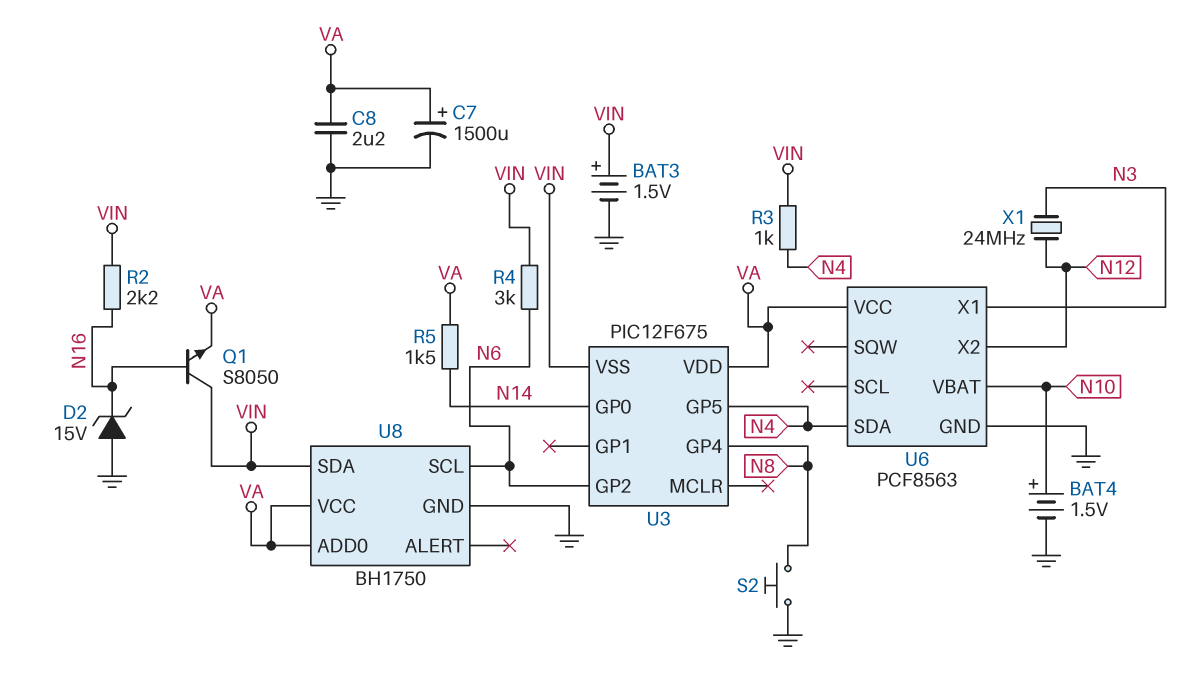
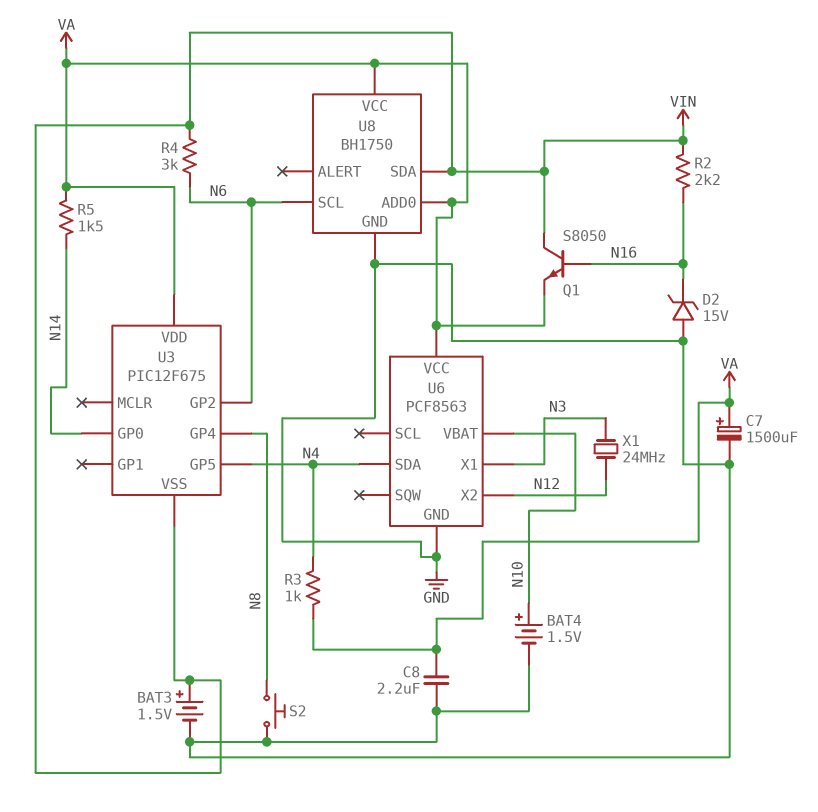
R3: 1k (N4, VIN) -> 1k (N4, VA)

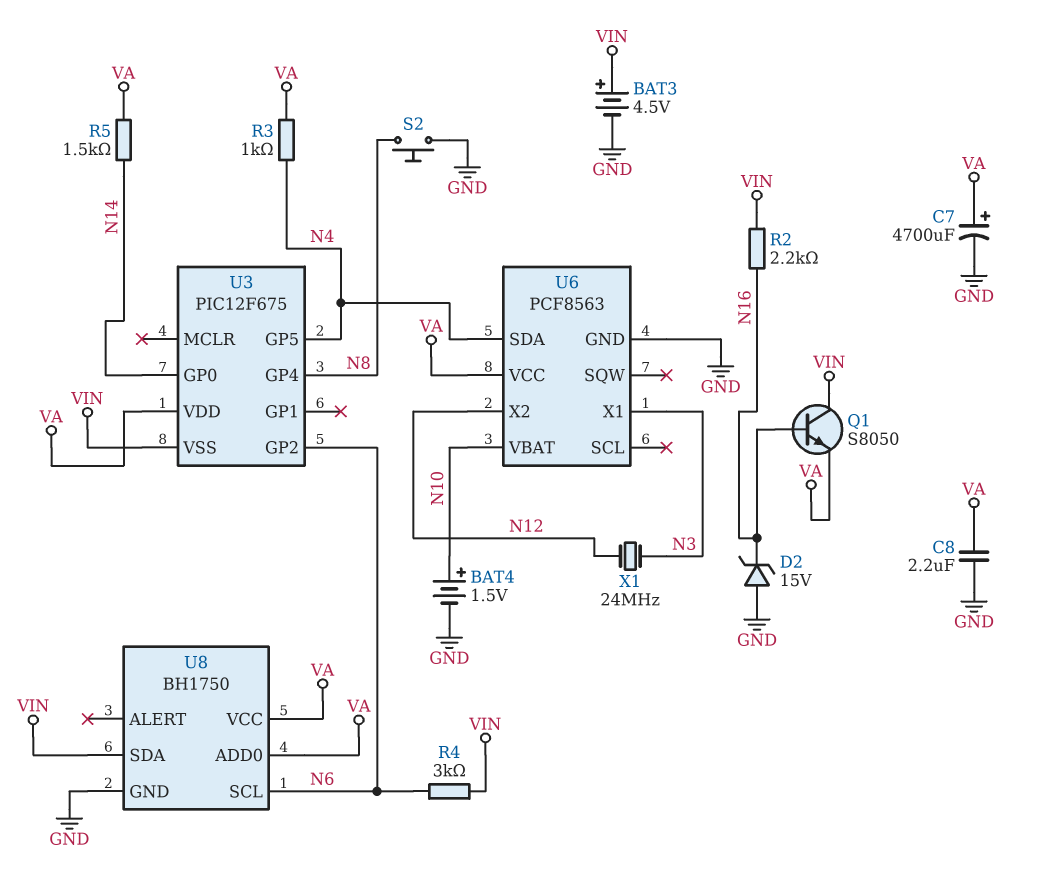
BAT3: 1.5V (plus VIN, minus GND) -> 4.5V (plus VIN, minus GND)
C7: 1500uF (plus VA, minus GND) -> 4700uF (plus VA, minus GND)

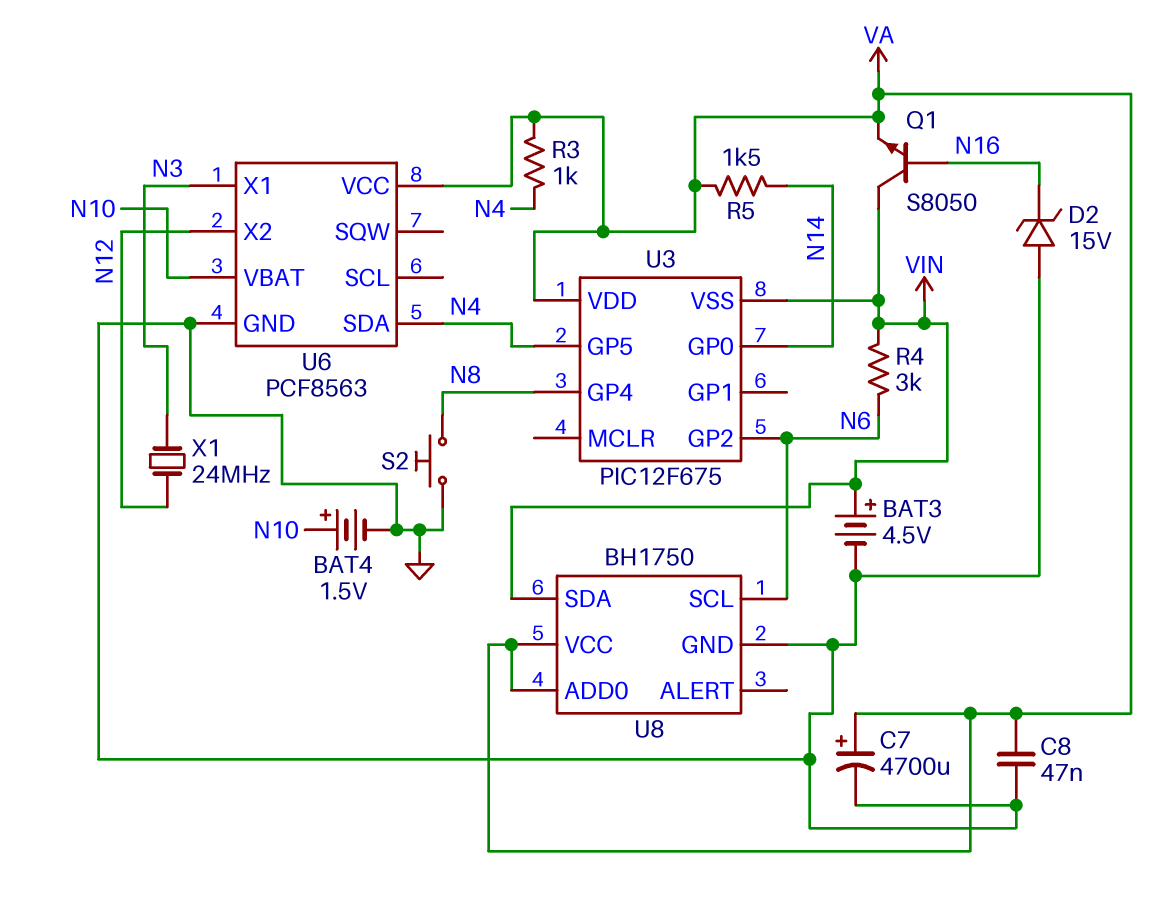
C8: 2.2uF (GND, VA) -> 47nF (GND, VA)
R2: 2.2k (N16, VIN) -> none

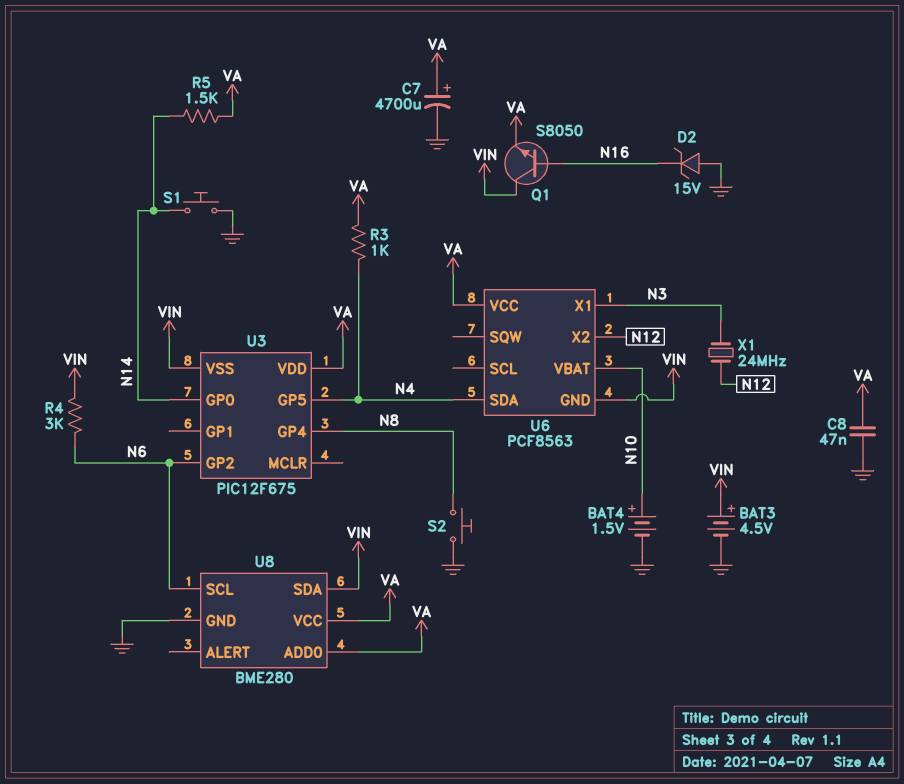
S1: none -> button (GND, N14)
U6 pin GND: GND -> VIN
U8: BH1750 -> BME280

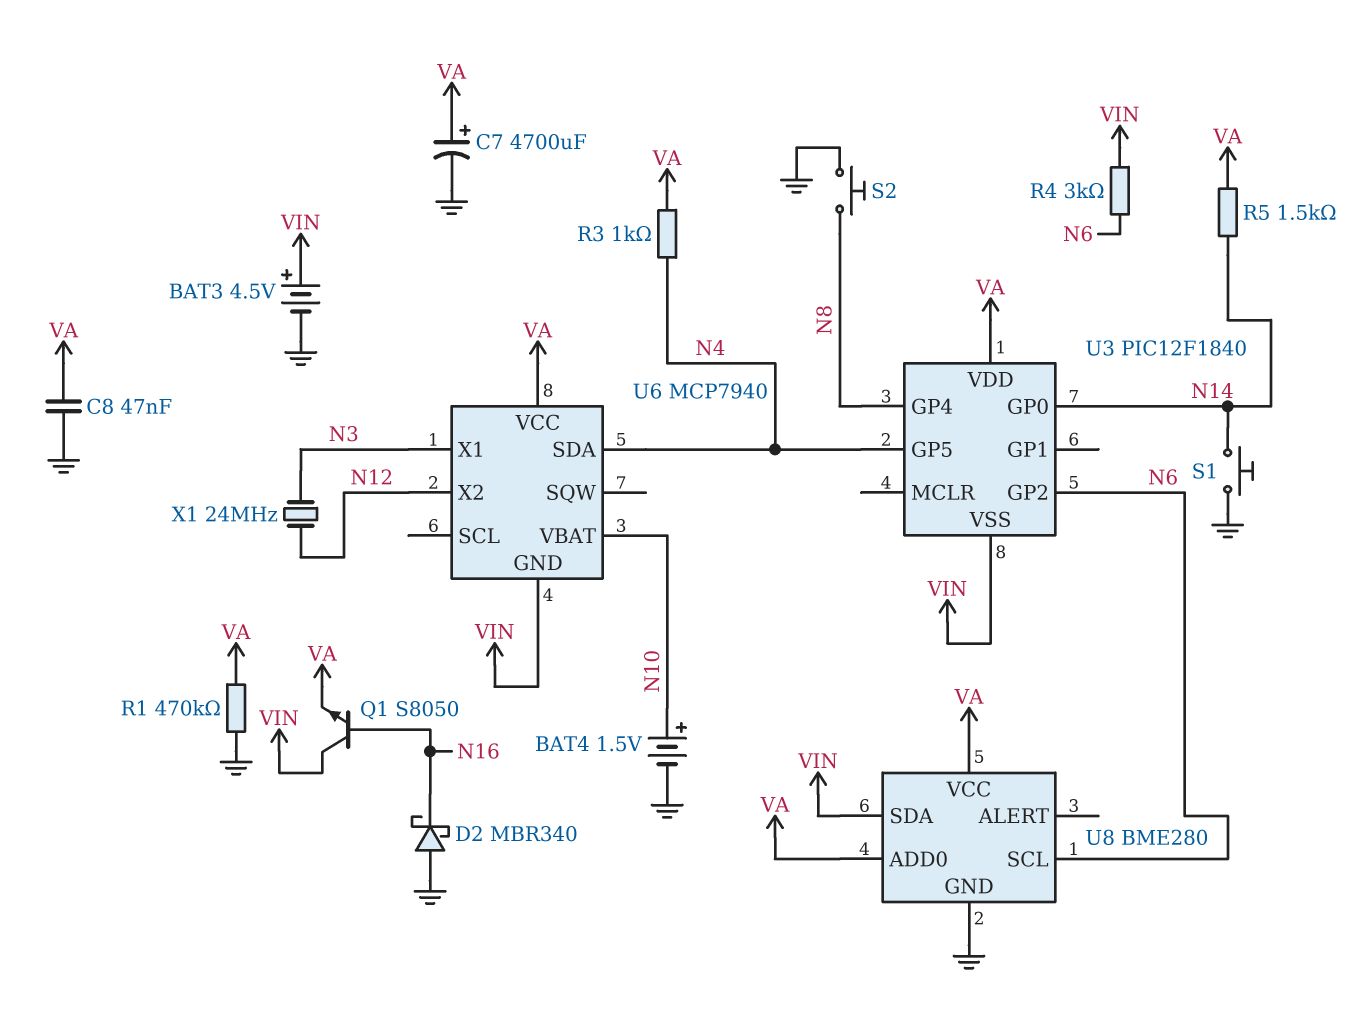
D2: zener 15V (A GND, K N16) -> schottky MBR340 (A GND, K N16)
R1: none -> 470k (GND, VA)
U3: PIC12F675 -> PIC12F1840
U6: PCF8563 -> MCP7940

